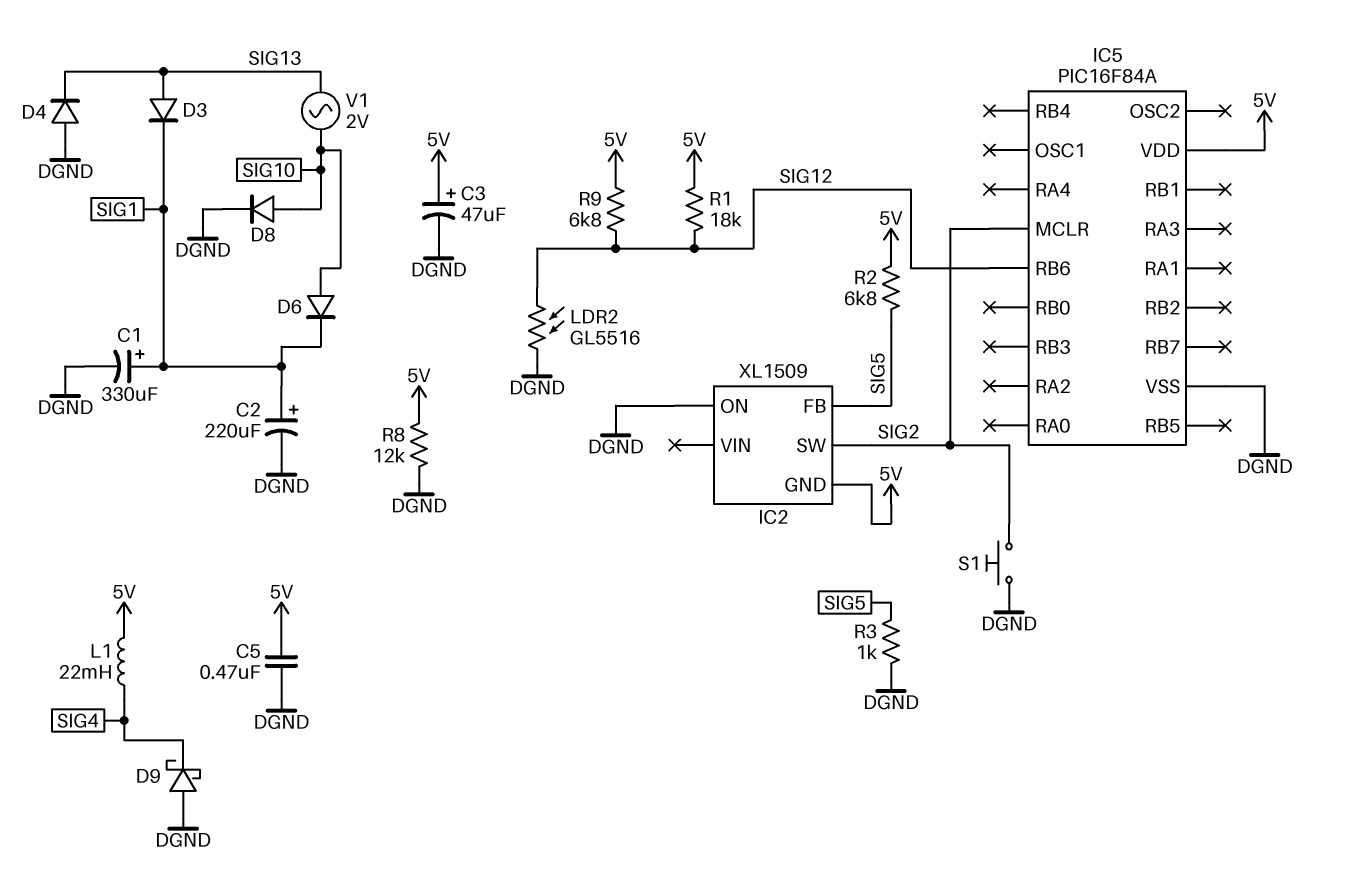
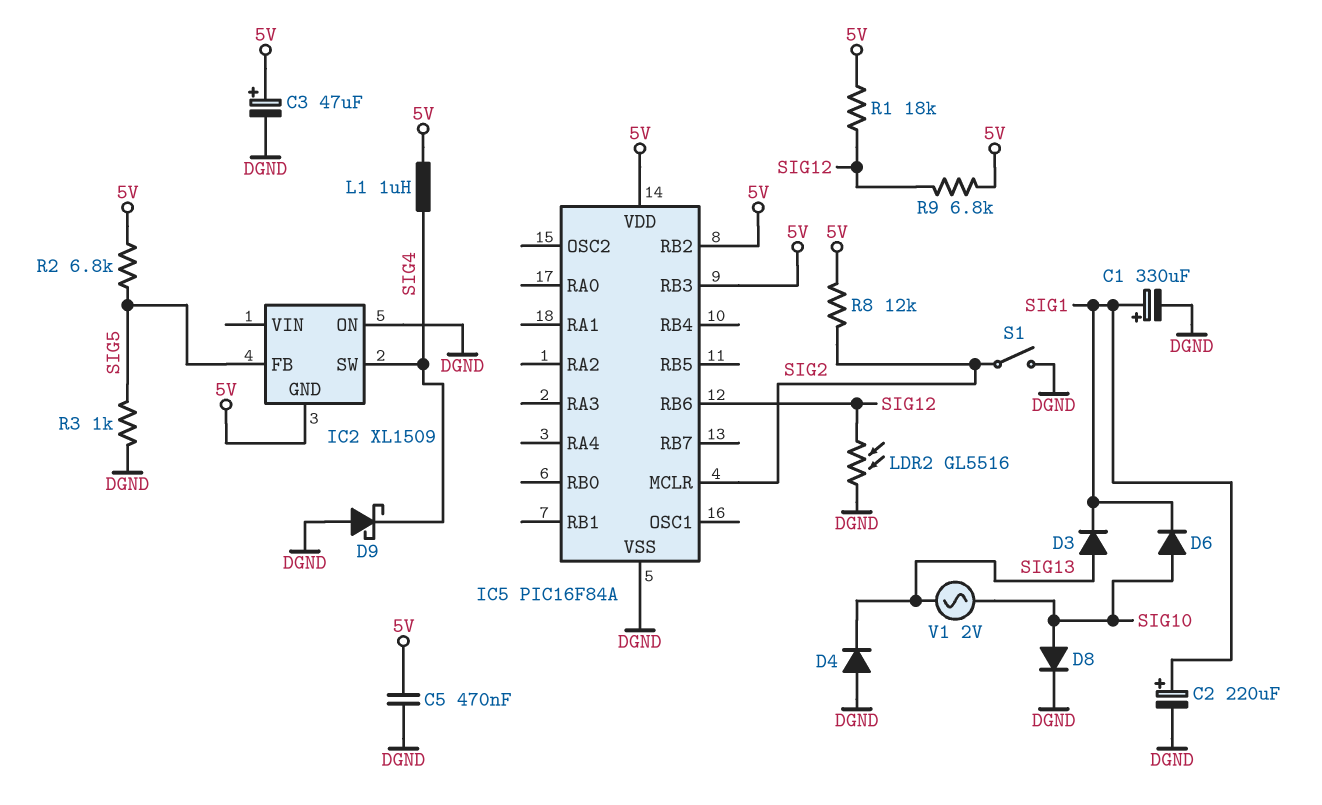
IC2 pin SW: SIG2 -> SIG4
IC5 pin RB2: none -> 5V
IC5 pin RB3: none -> 5V
L1: 22mH (5V, SIG4) -> 1uH (5V, SIG4)
R8: 12k (5V, DGND) -> 12k (5V, SIG2)
S1: button (DGND, SIG2) -> switch (DGND, SIG2)

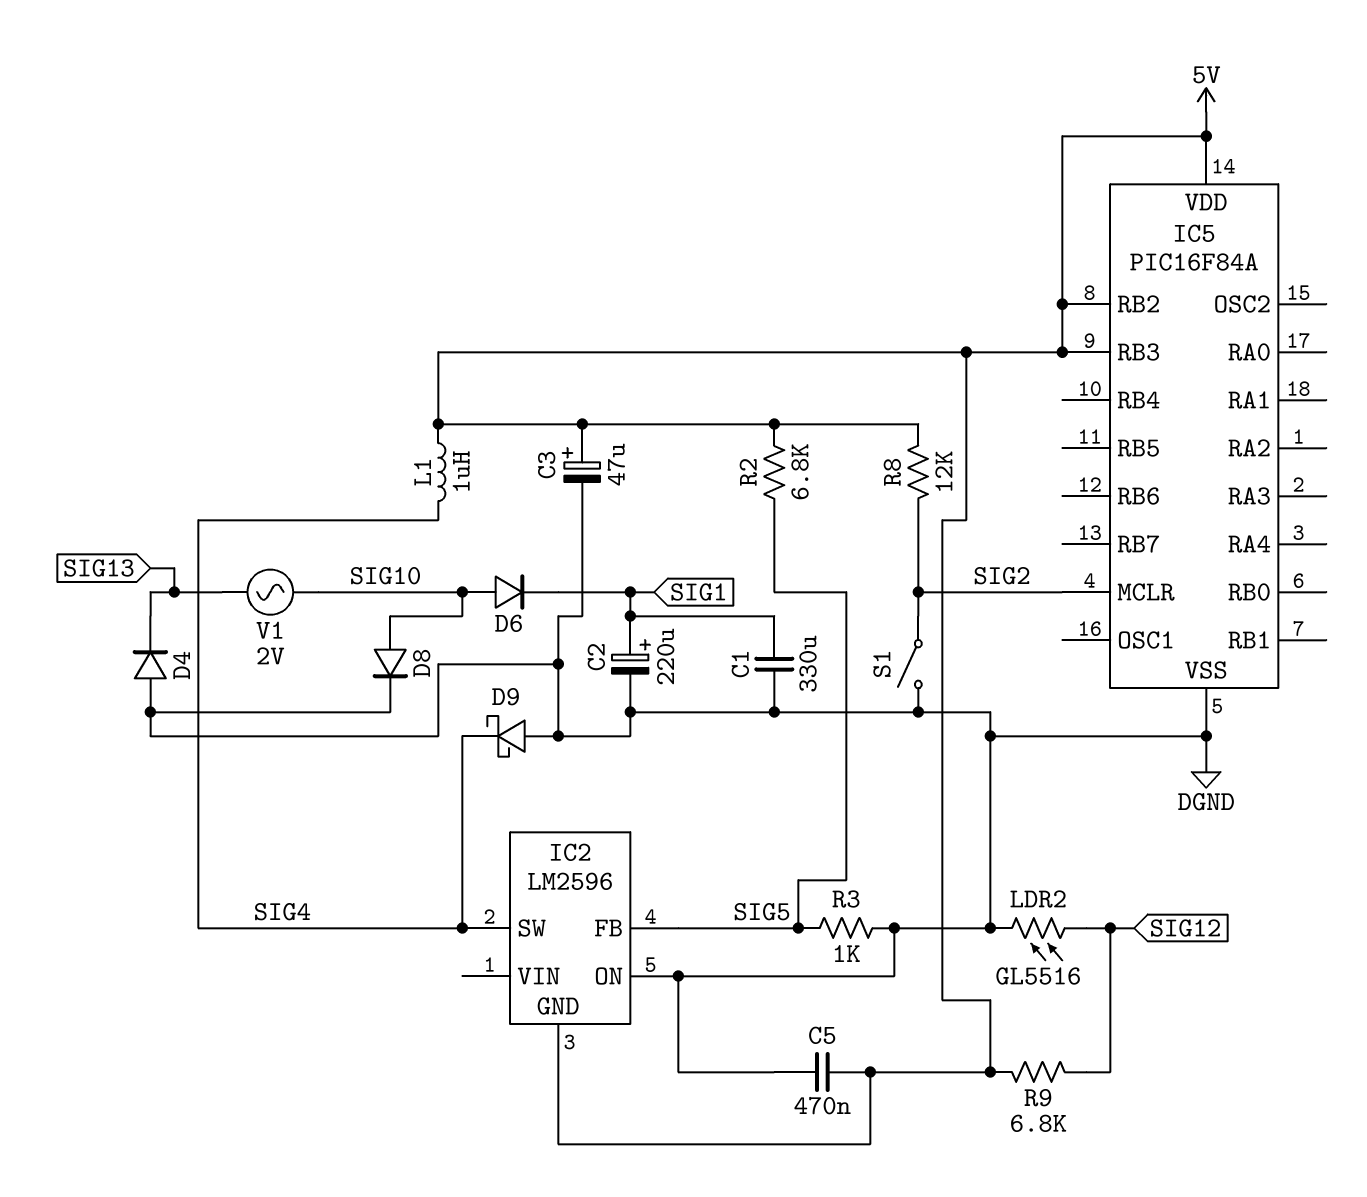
C1: 330uF (plus SIG1, minus DGND) -> 330uF (DGND, SIG1)
D3: diode (A SIG13, K SIG1) -> none
IC2: XL1509 -> LM2596
IC5 pin RB6: SIG12 -> none
R1: 18k (5V, SIG12) -> none

